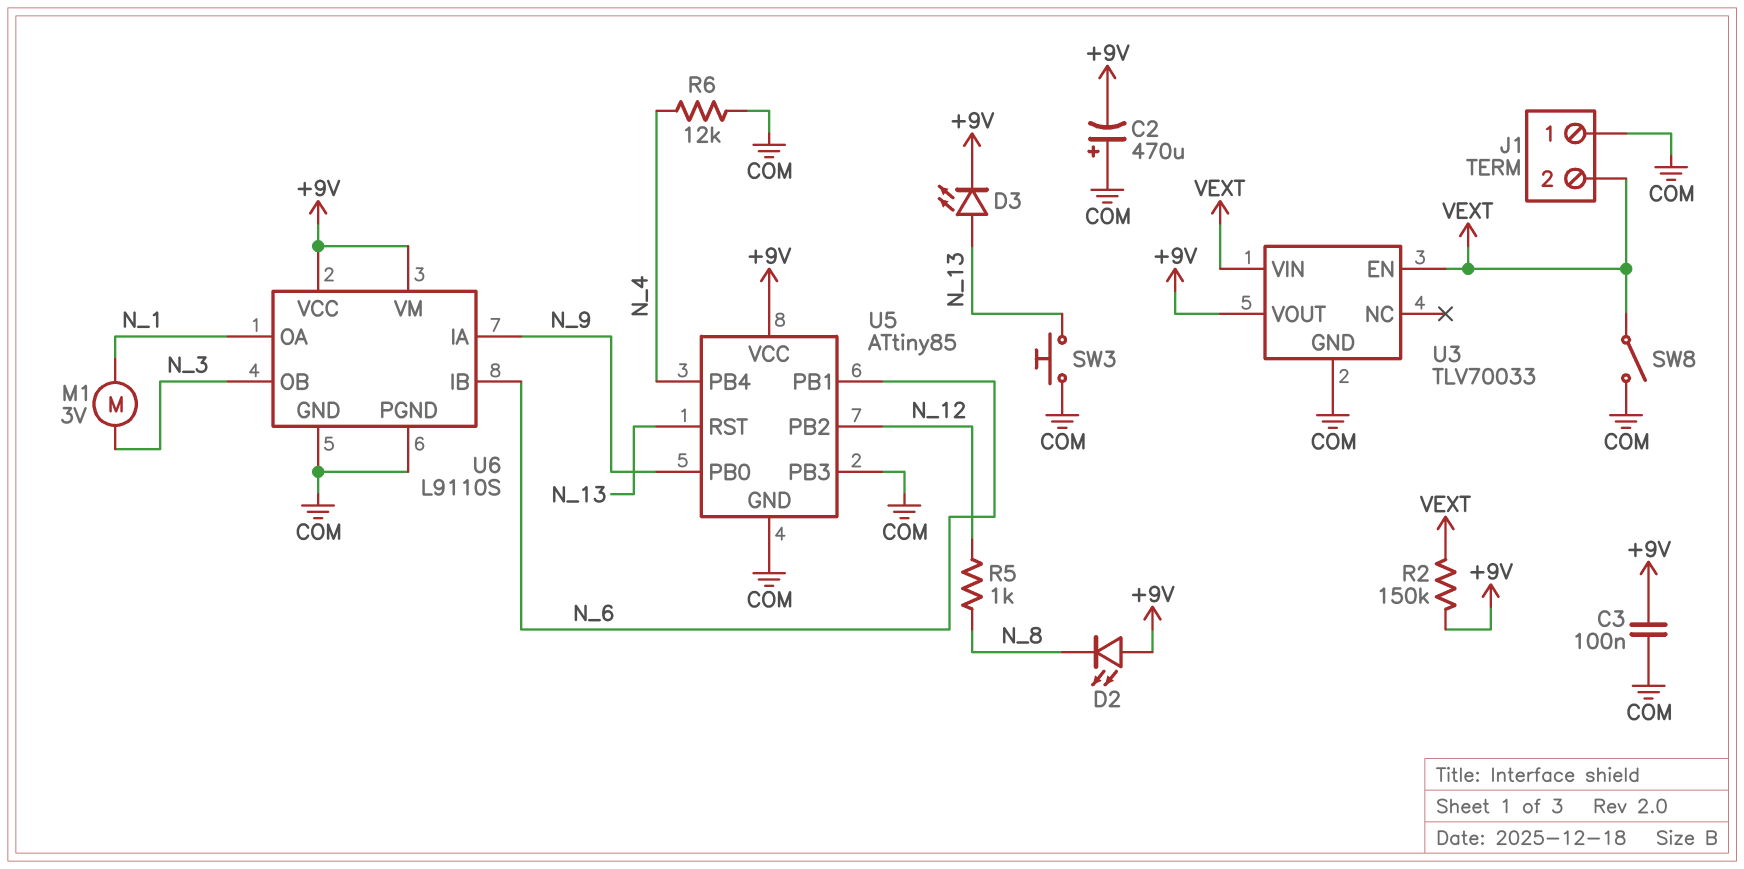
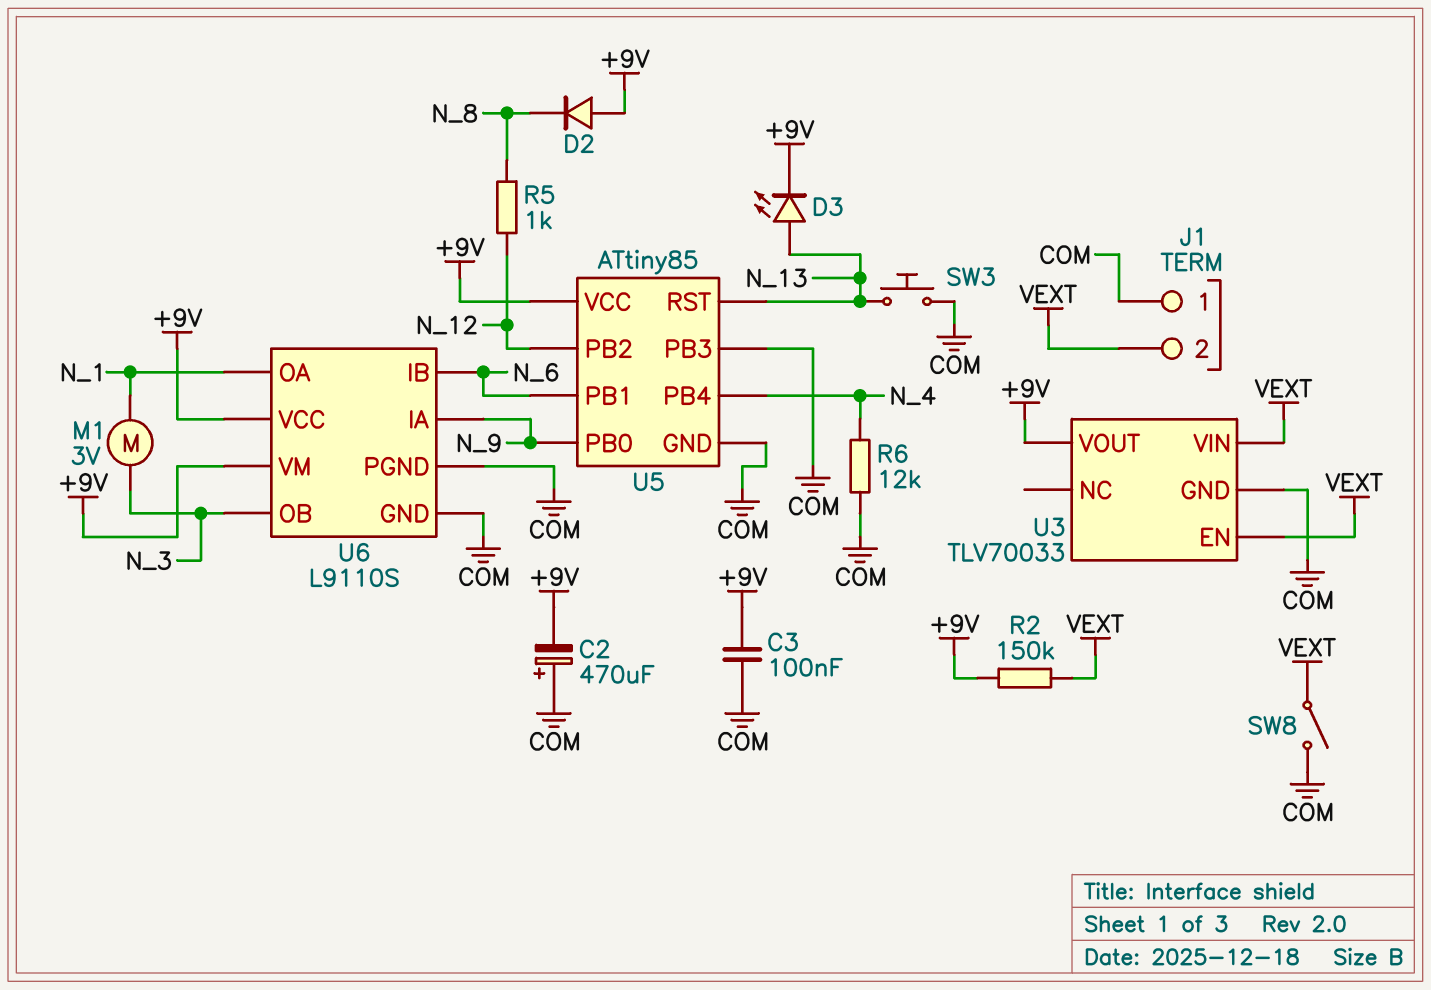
D2: LED (A +9V, K N_8) -> diode (A +9V, K N_8)

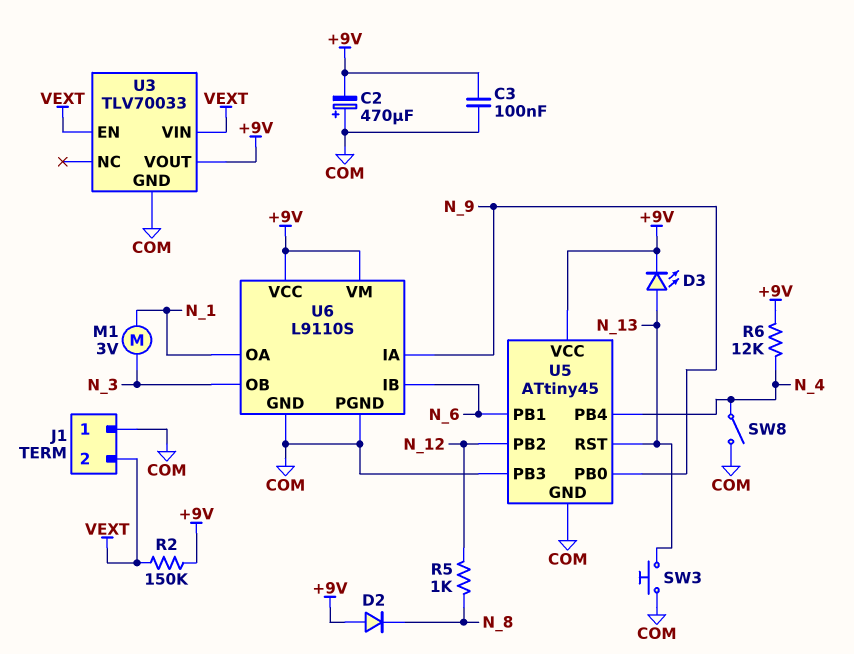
R6: 12k (COM, N_4) -> 12k (+9V, N_4)
SW8: switch (COM, VEXT) -> switch (COM, N_4)
U5: ATtiny85 -> ATtiny45

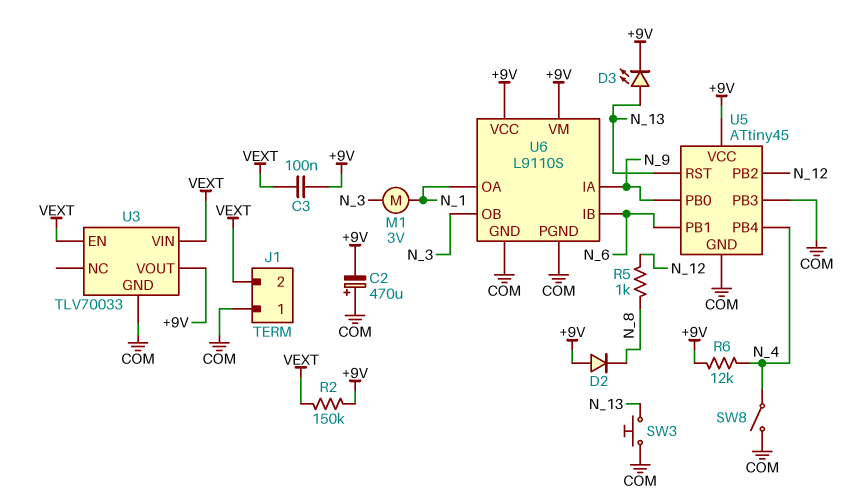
C3: 100nF (+9V, COM) -> 100nF (+9V, VEXT)

